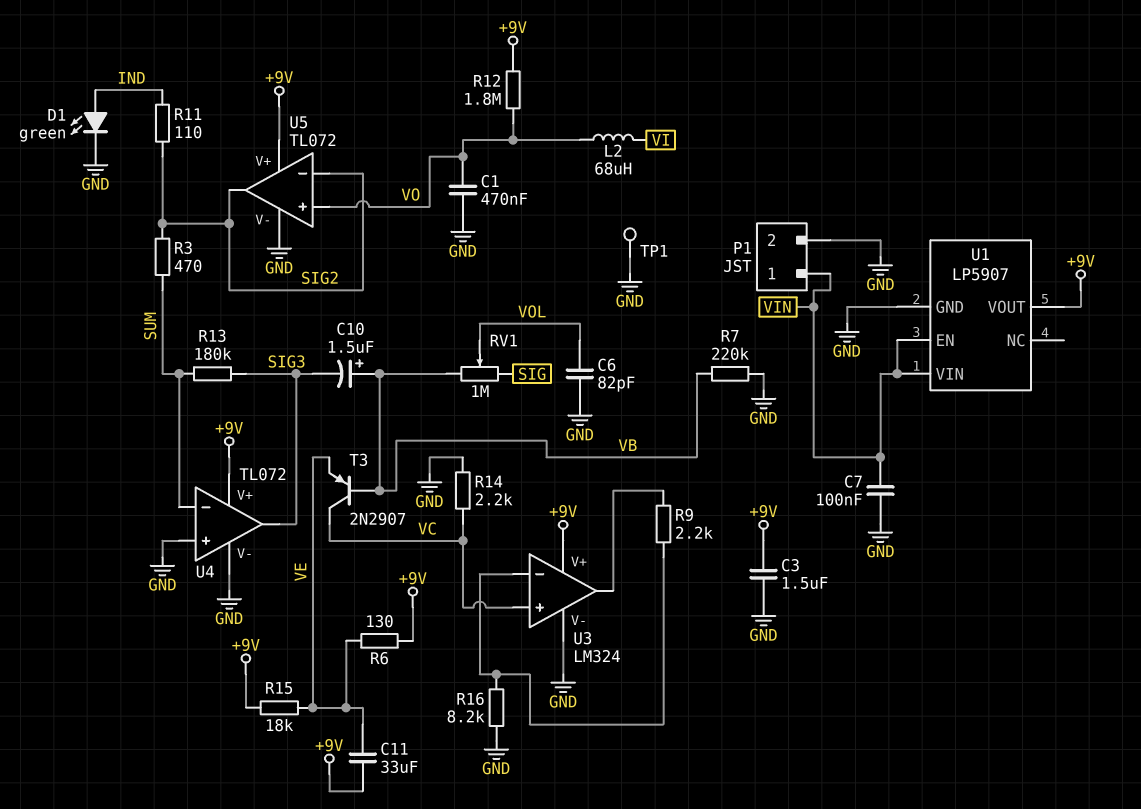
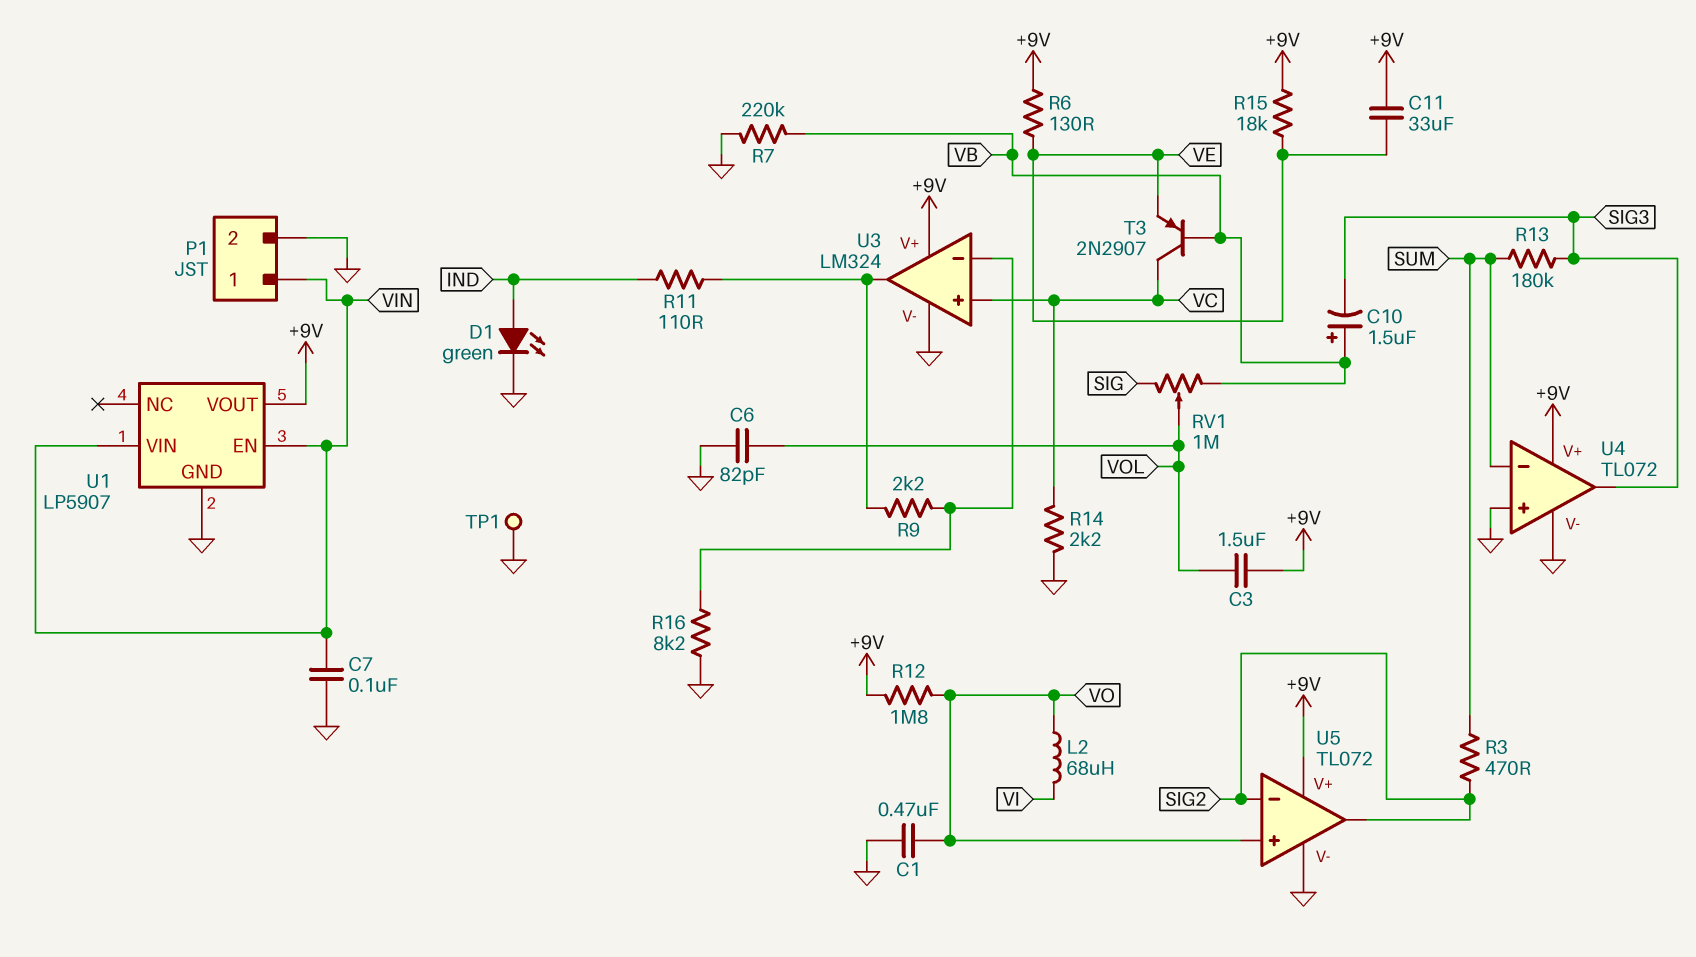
C3: 1.5uF (+9V, GND) -> 1.5uF (+9V, VOL)
R11: 110 (IND, SIG2) -> 110 (IND, U3/out)

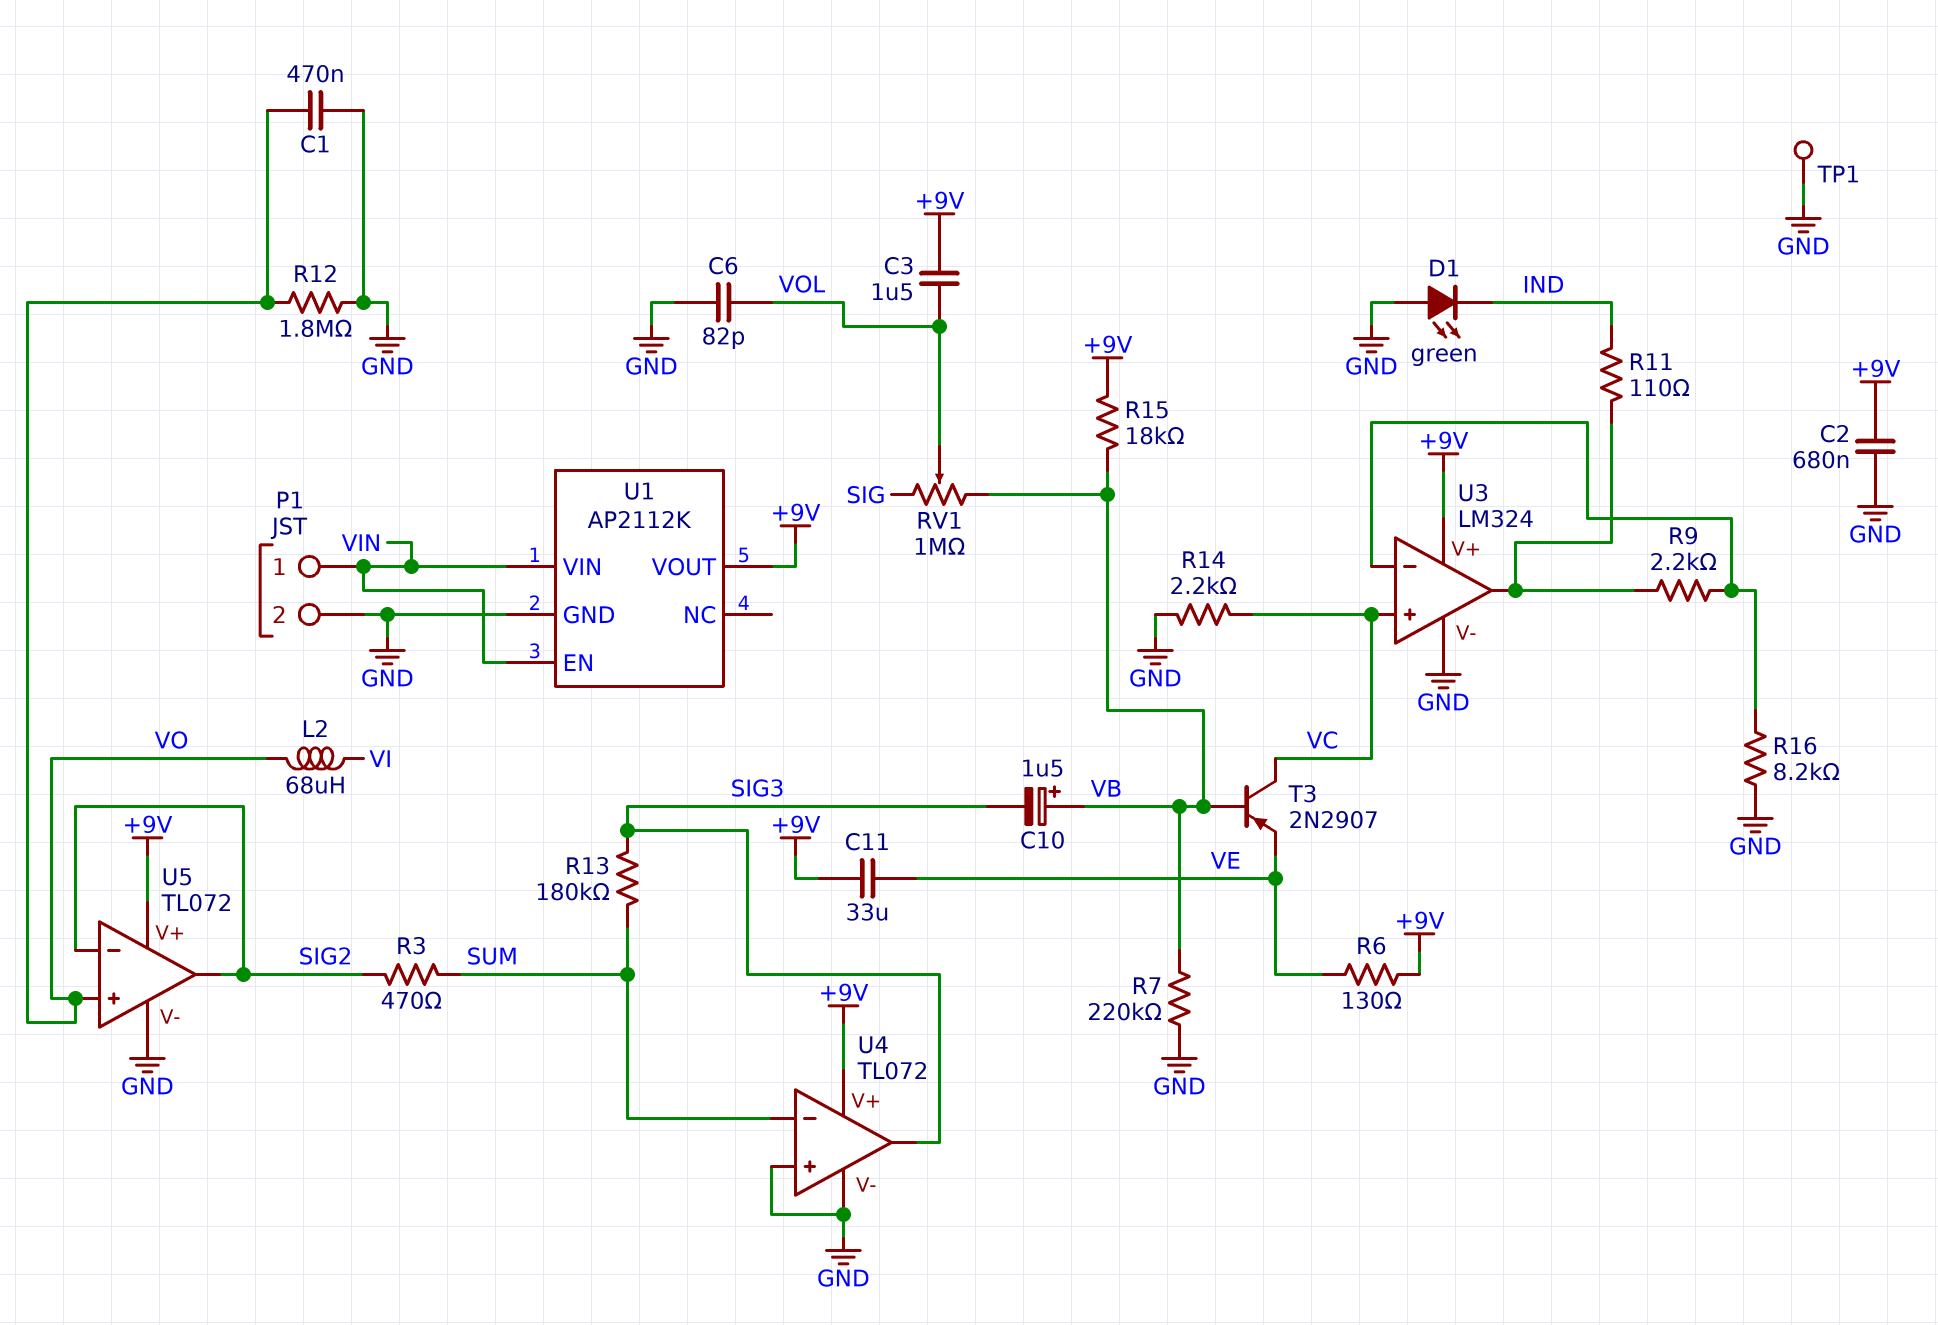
C2: none -> 680nF (+9V, GND)
C7: 100nF (GND, VIN) -> none
D1: LED green (A IND, K GND) -> LED green (A GND, K IND)
R12: 1.8M (+9V, VO) -> 1.8M (GND, VO)
R15: 18k (+9V, VE) -> 18k (+9V, VB)
U1: LP5907 -> AP2112K

